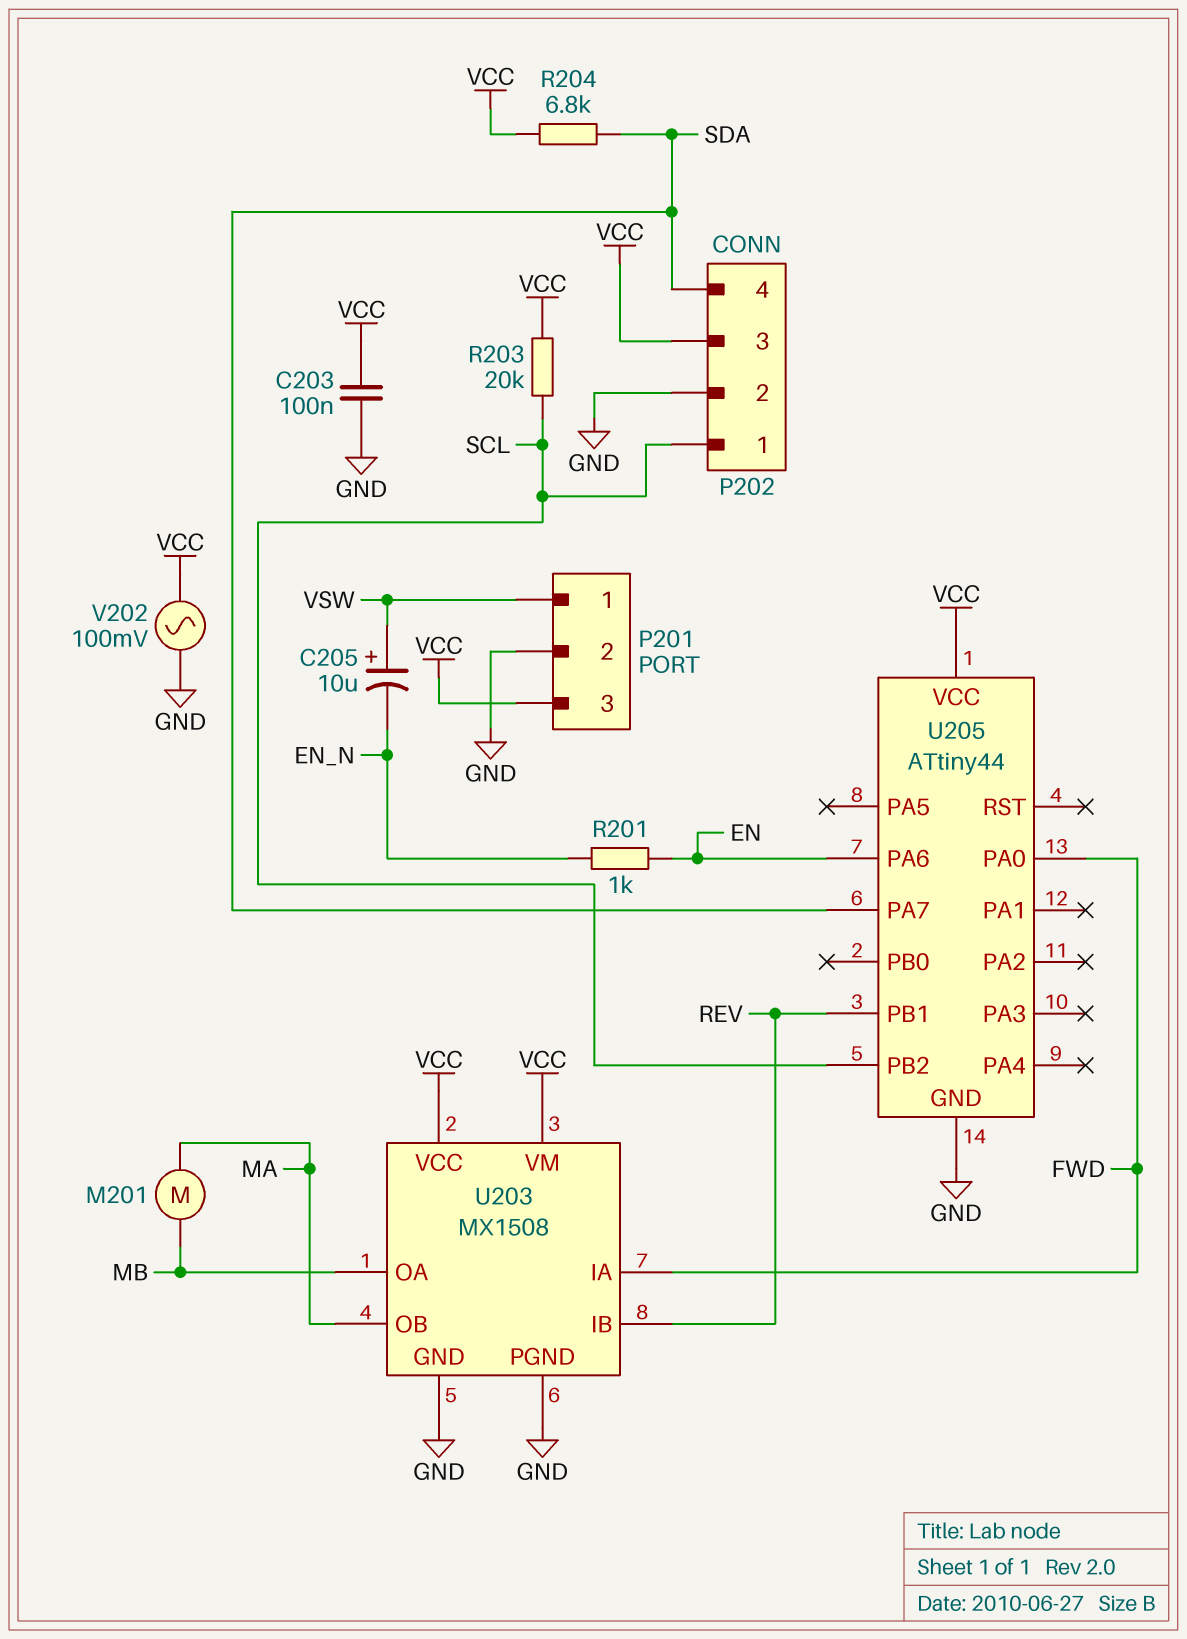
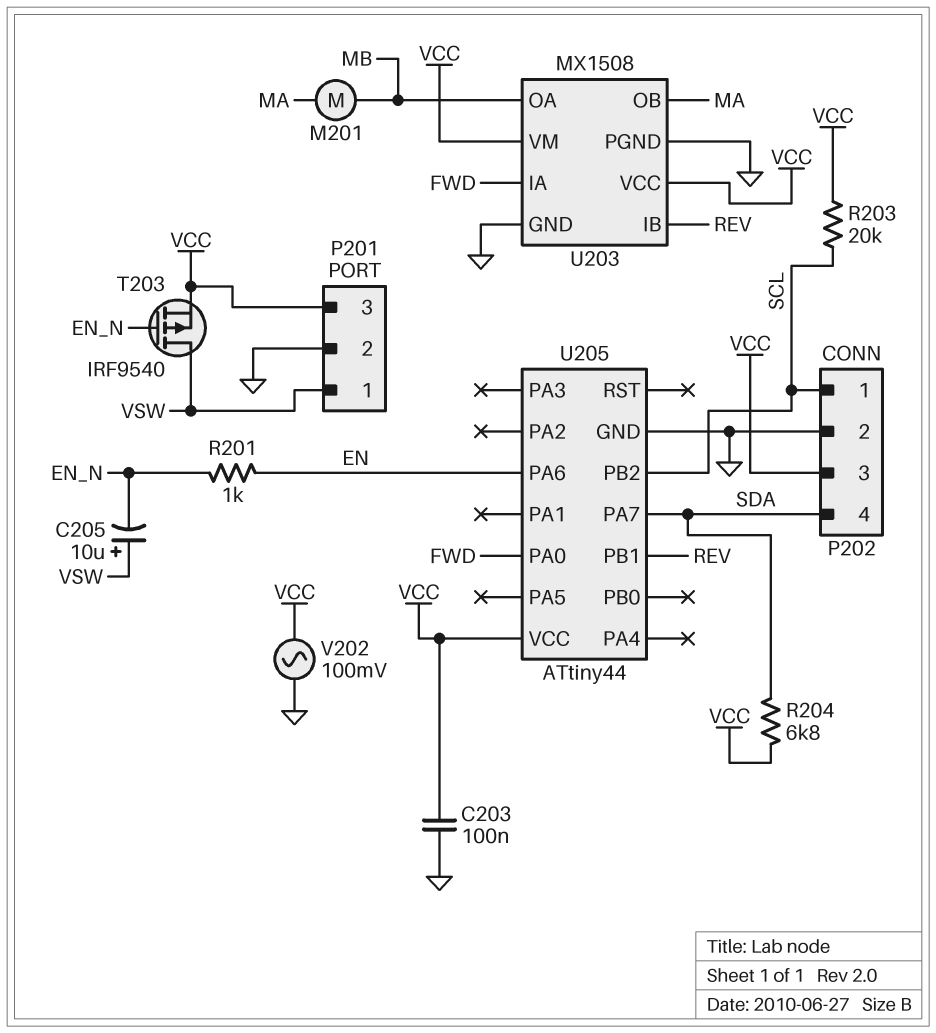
T203: none -> PMOS IRF9540 (G EN_N, D VSW, S VCC)

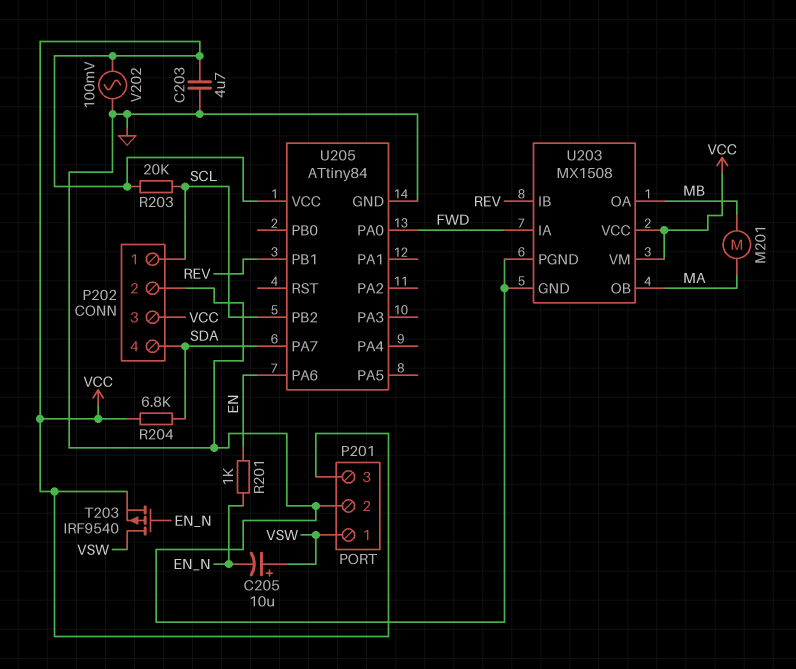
C203: 100nF (GND, VCC) -> 4.7uF (GND, VCC)
U205: ATtiny44 -> ATtiny84

